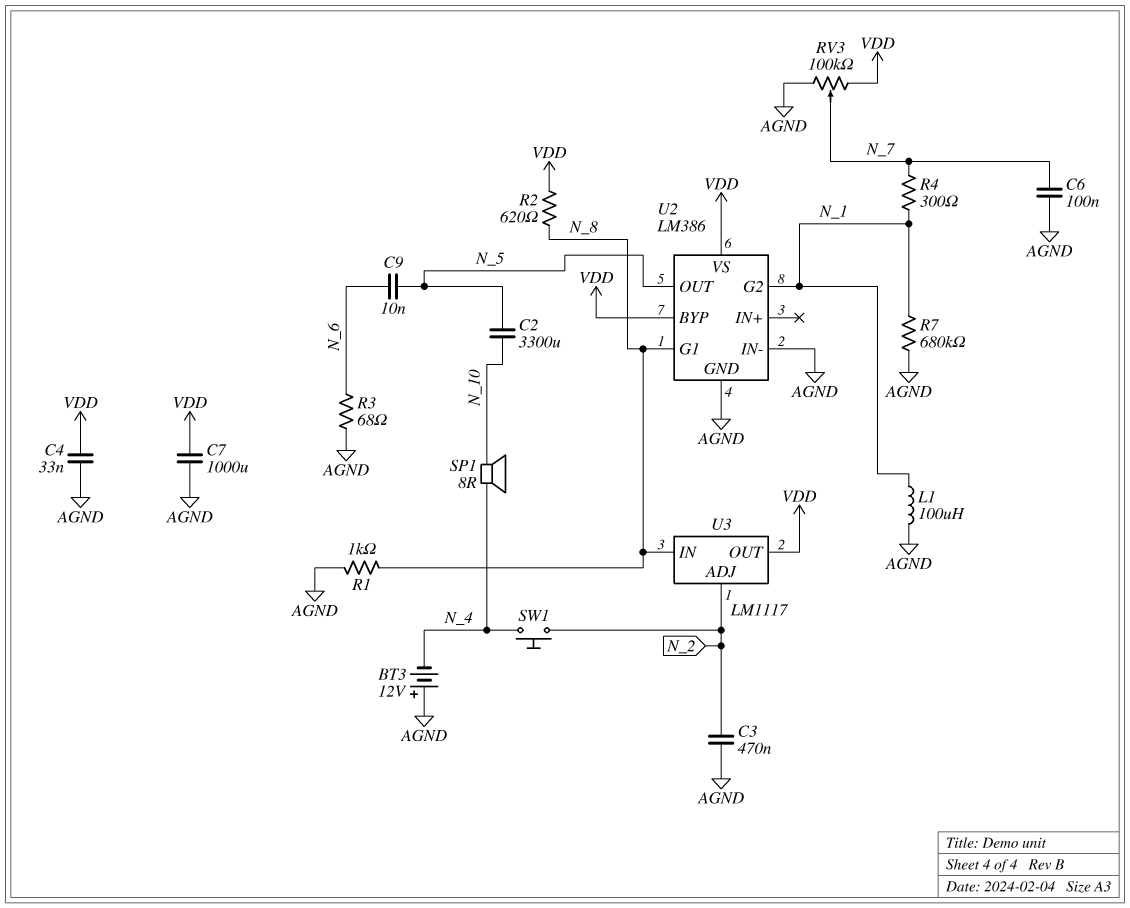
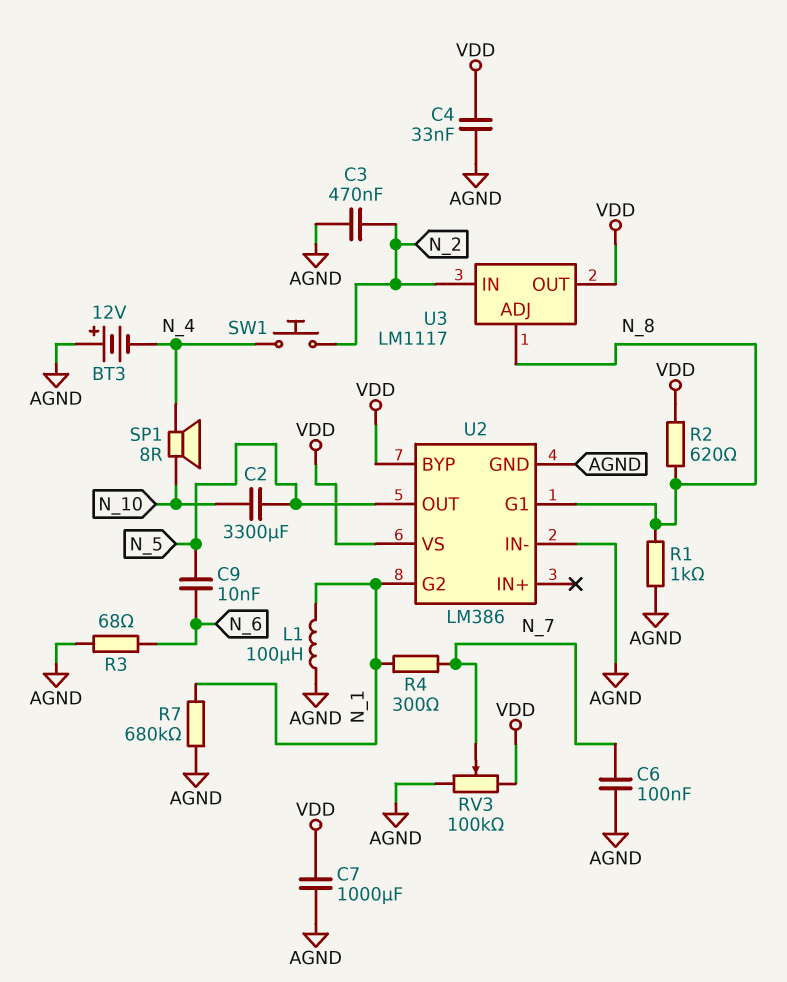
U3 pin ADJ: N_2 -> N_8
U3 pin IN: N_8 -> N_2

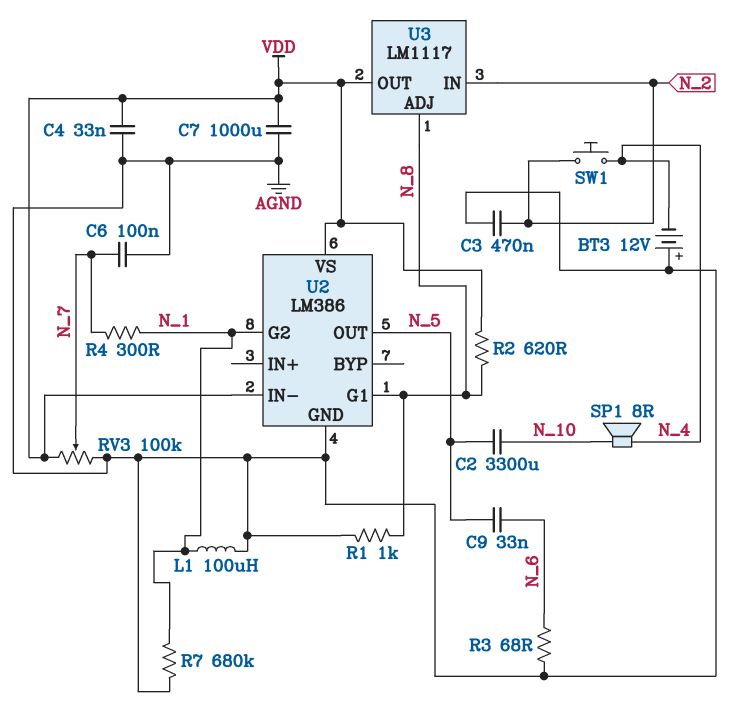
C9: 10nF (N_5, N_6) -> 33nF (N_5, N_6)
U2 pin BYP: VDD -> none
U2 pin IN-: AGND -> VDD

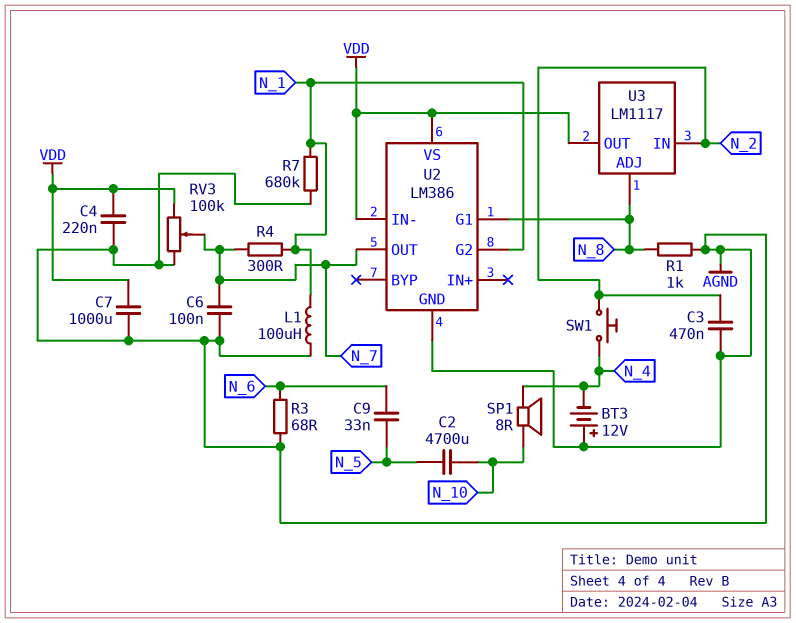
C2: 3300uF (N_5, N_10) -> 4700uF (N_5, N_10)
C4: 33nF (AGND, VDD) -> 220nF (AGND, VDD)
R2: 620 (N_8, VDD) -> none
U2 pin OUT: N_5 -> N_7

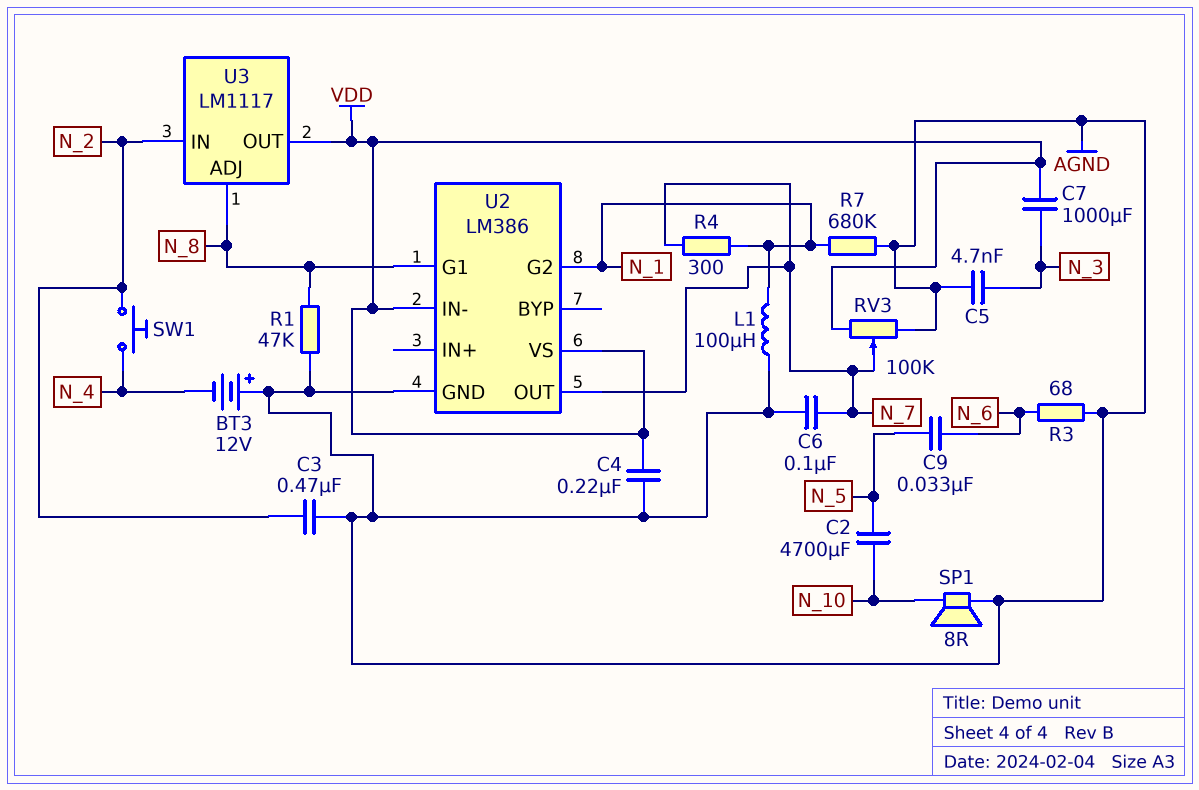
C5: none -> 4.7nF (AGND, N_3)
C7: 1000uF (AGND, VDD) -> 1000uF (N_3, VDD)
R1: 1k (AGND, N_8) -> 47k (AGND, N_8)
SP1: speaker 8R (N_4, N_10) -> speaker 8R (AGND, N_10)

